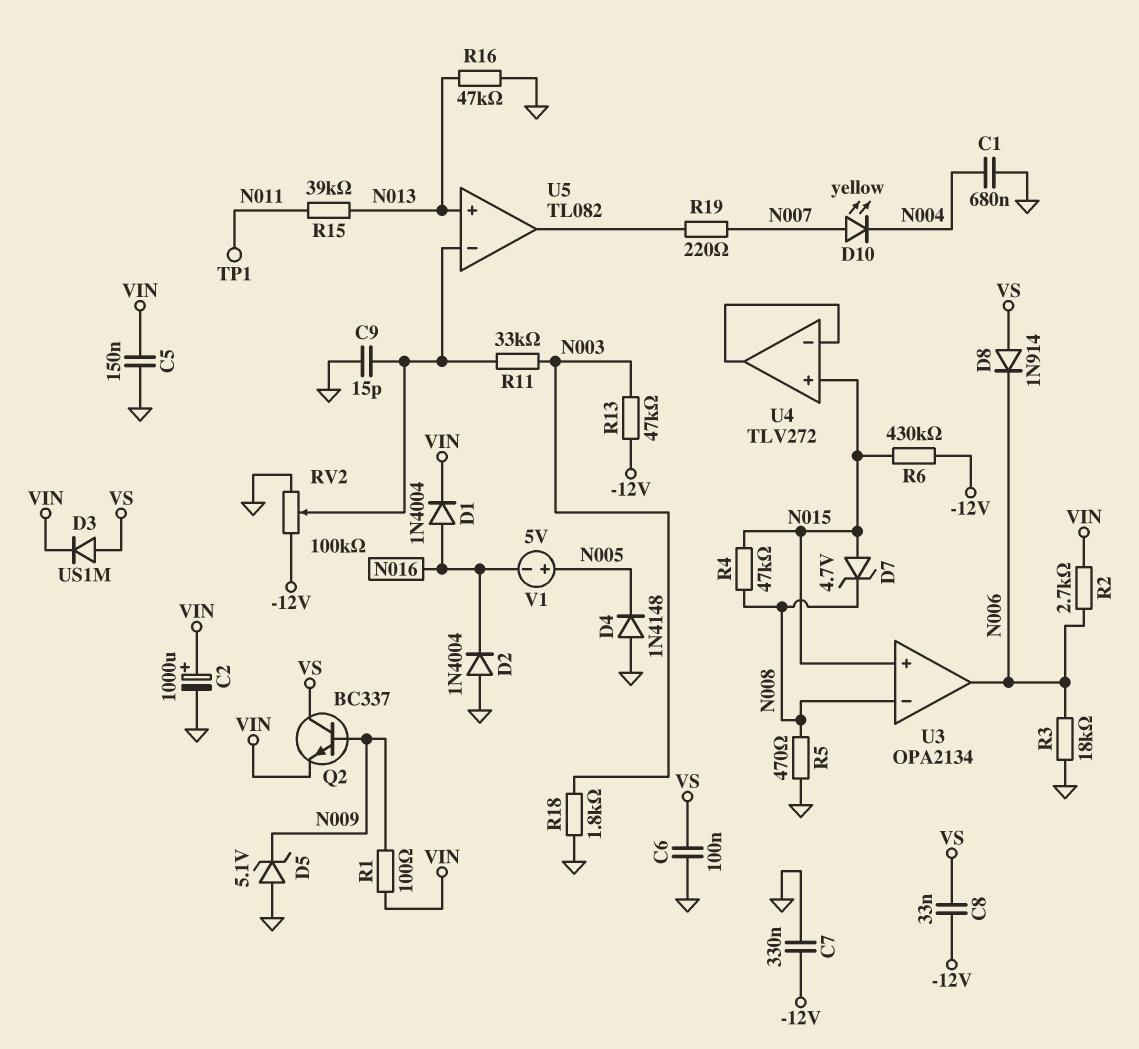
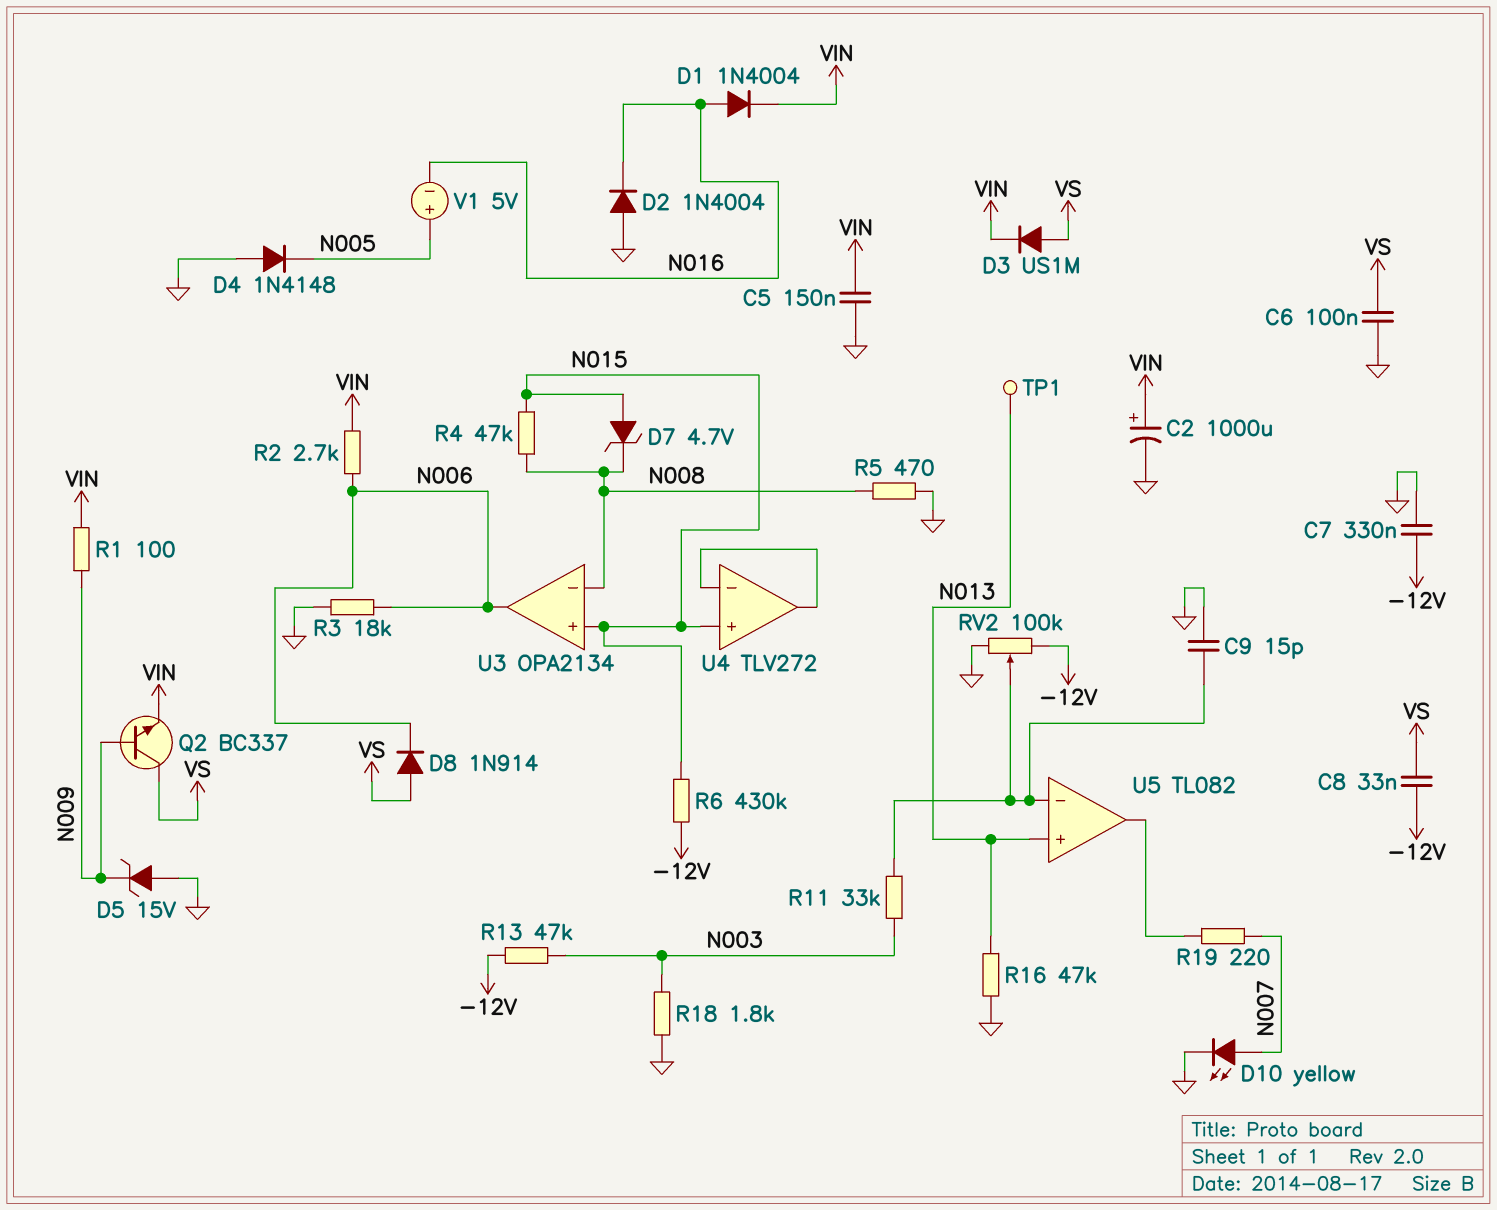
C1: 680nF (GND, N004) -> none
D5: zener 5.1V (A GND, K N009) -> zener 15V (A GND, K N009)
D10: LED yellow (A N007, K N004) -> LED yellow (A N007, K GND)
R15: 39k (N011, N013) -> none
TP1: test point (N011) -> test point (N013)

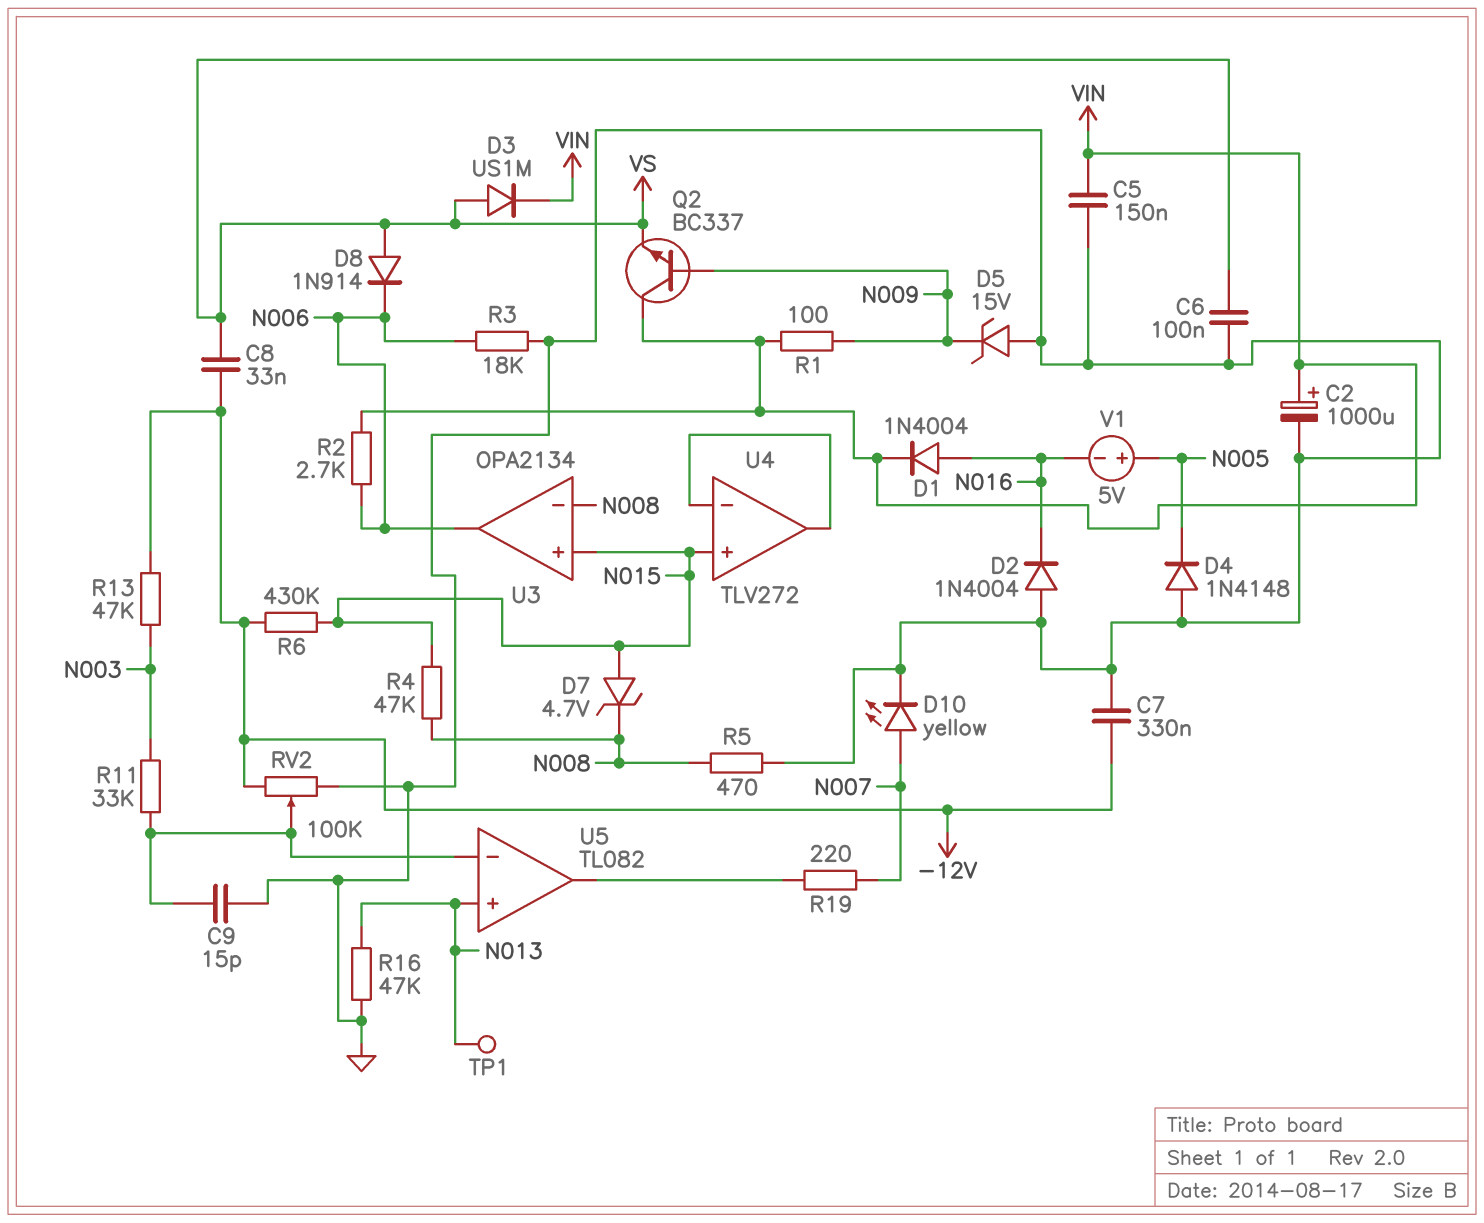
Q2: NPN BC337 (B N009, C VS, E VIN) -> NPN BC337 (B N009, C VIN, E VS)
R18: 1.8k (GND, N003) -> none

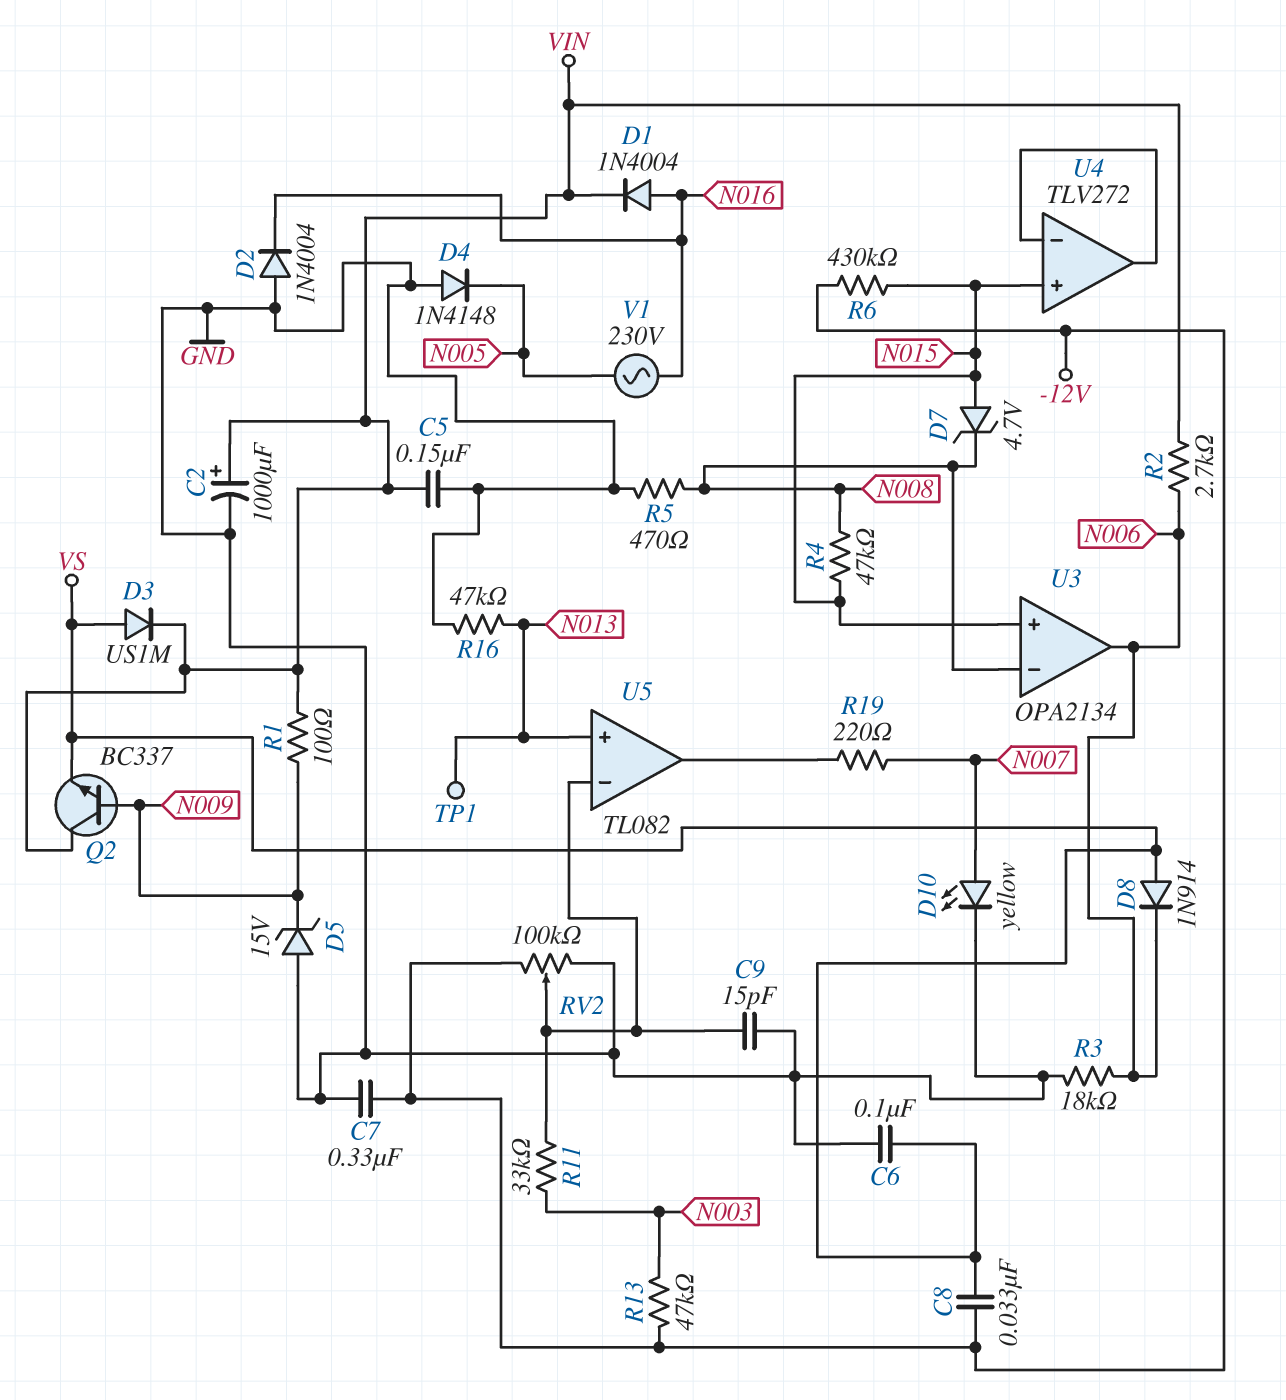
V1: 5V (plus N005, minus N016) -> AC 230V (N005, N016)

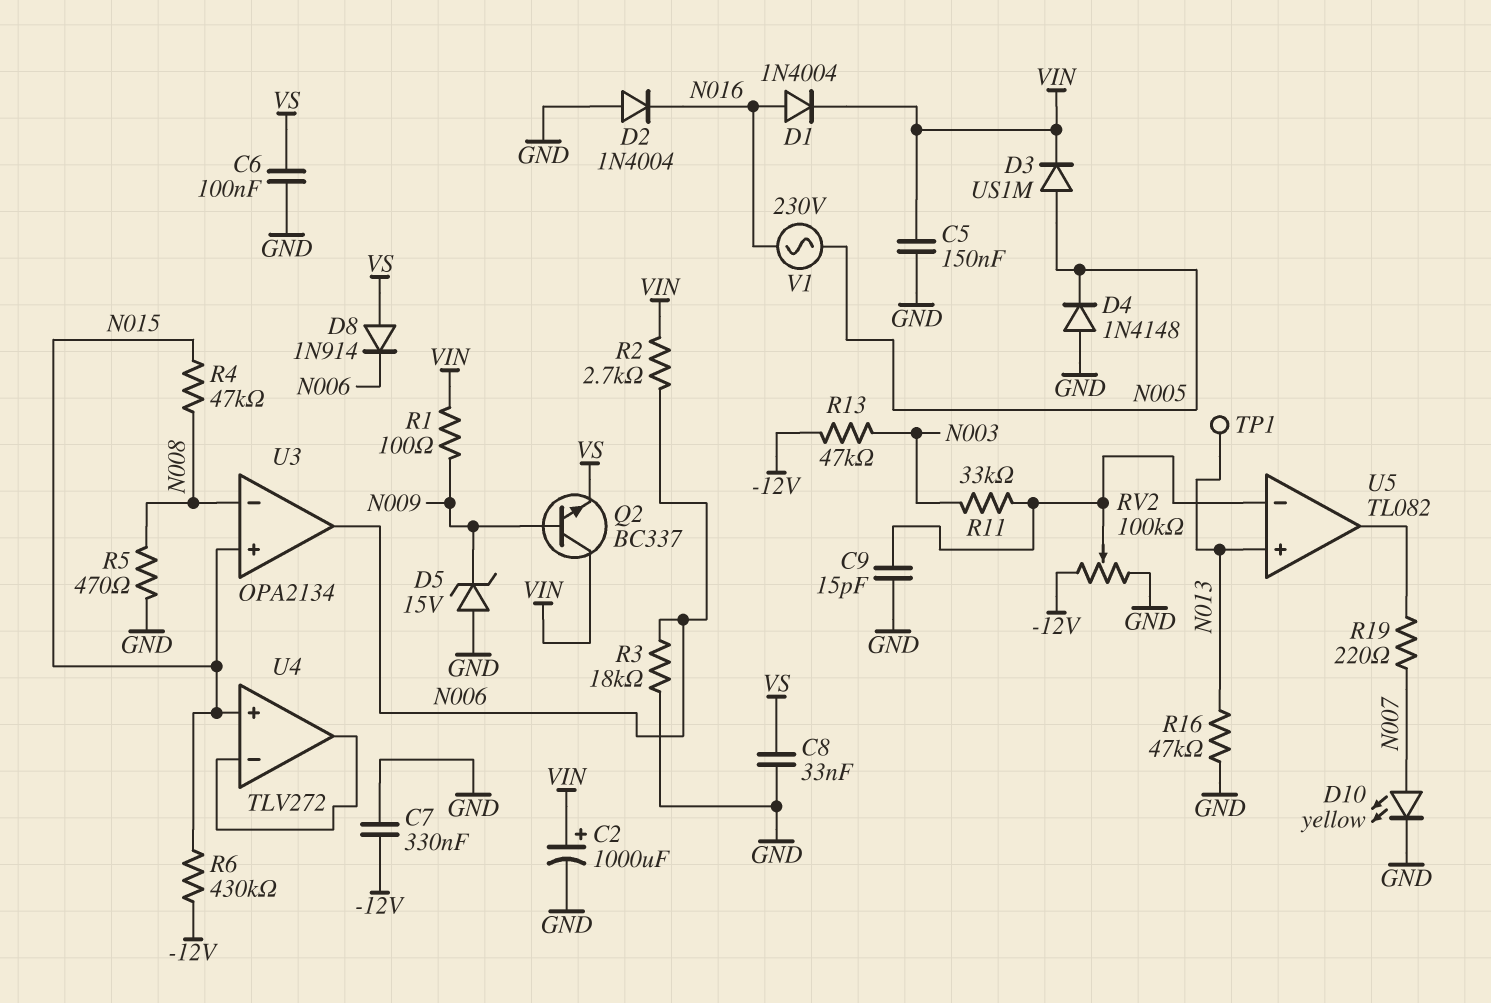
C8: 33nF (-12V, VS) -> 33nF (GND, VS)
D3: diode US1M (A VS, K VIN) -> diode US1M (A N005, K VIN)
D7: zener 4.7V (A N015, K N008) -> none

